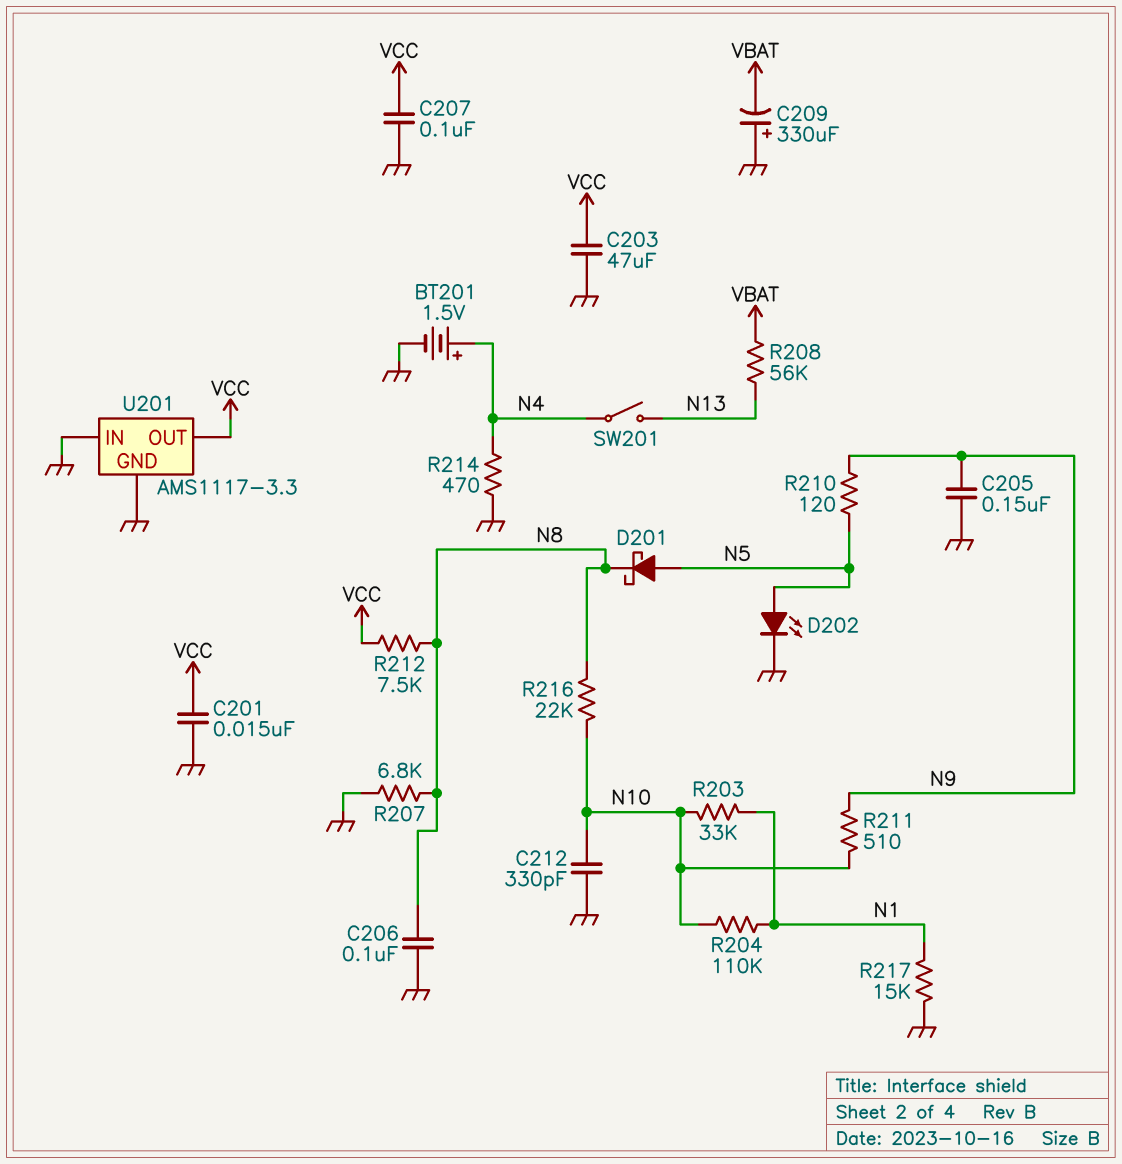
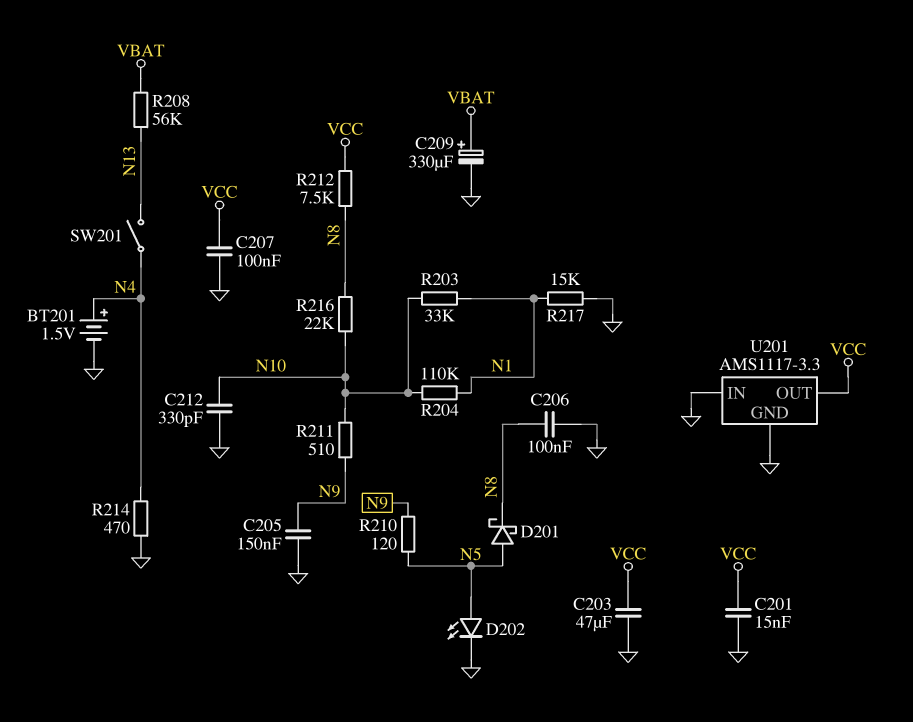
C209: 330uF (plus GND, minus VBAT) -> 330uF (plus VBAT, minus GND)
R207: 6.8k (GND, N8) -> none

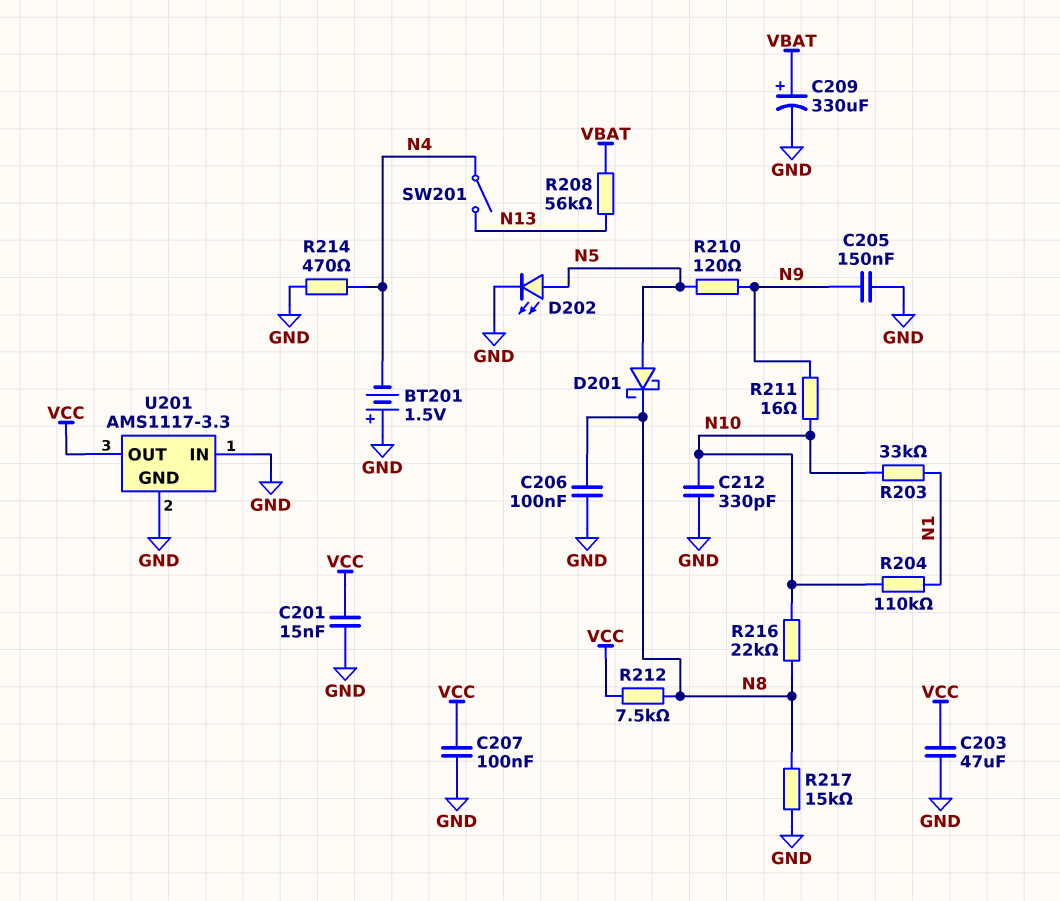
BT201: 1.5V (plus N4, minus GND) -> 1.5V (plus GND, minus N4)
R211: 510 (N9, N10) -> 16 (N9, N10)
R217: 15k (GND, N1) -> 15k (GND, N8)

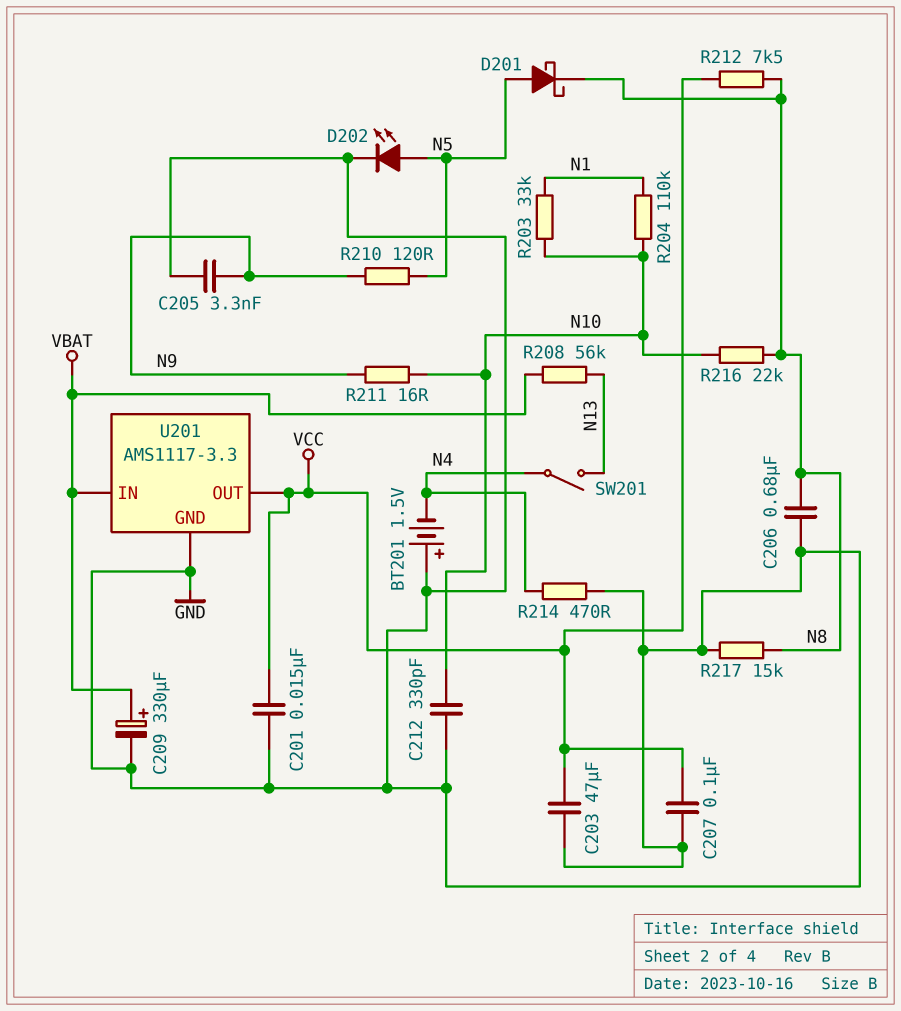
C205: 150nF (GND, N9) -> 3.3nF (GND, N9)
C206: 100nF (GND, N8) -> 680nF (GND, N8)
U201 pin IN: GND -> VBAT

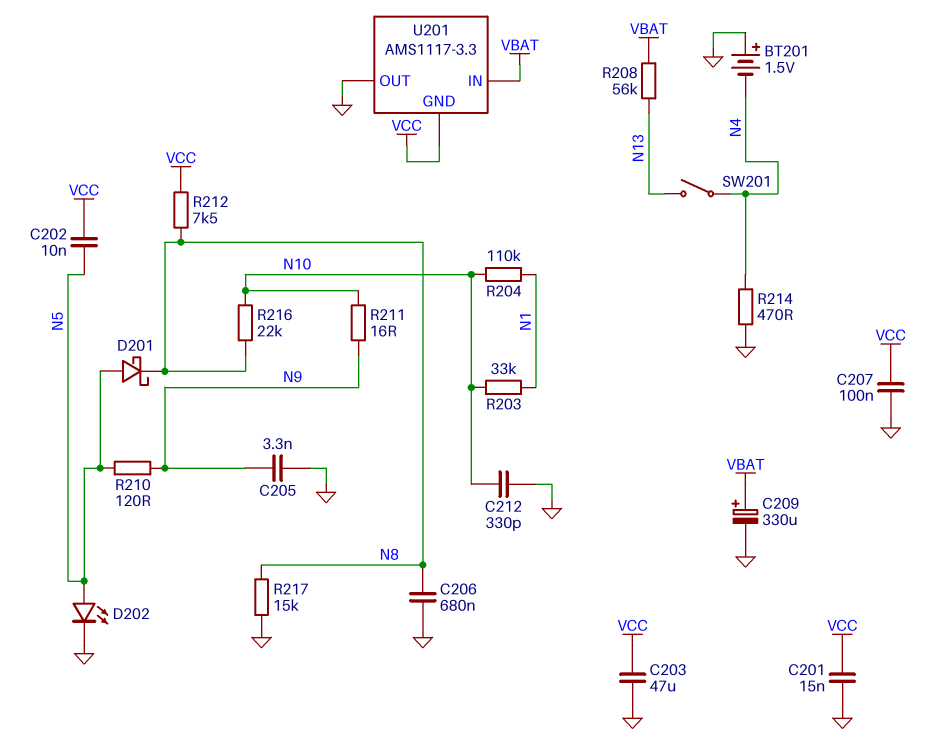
C202: none -> 10nF (N5, VCC)
U201 pin GND: GND -> VCC
U201 pin OUT: VCC -> GND

